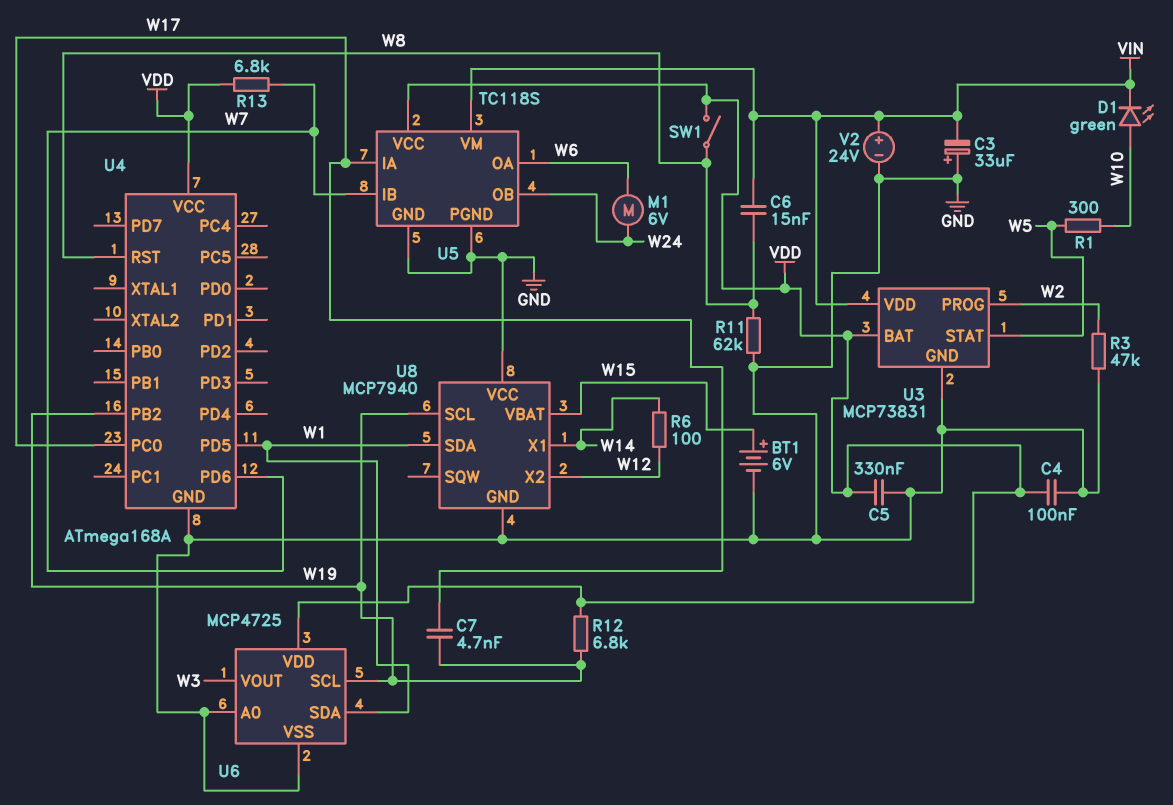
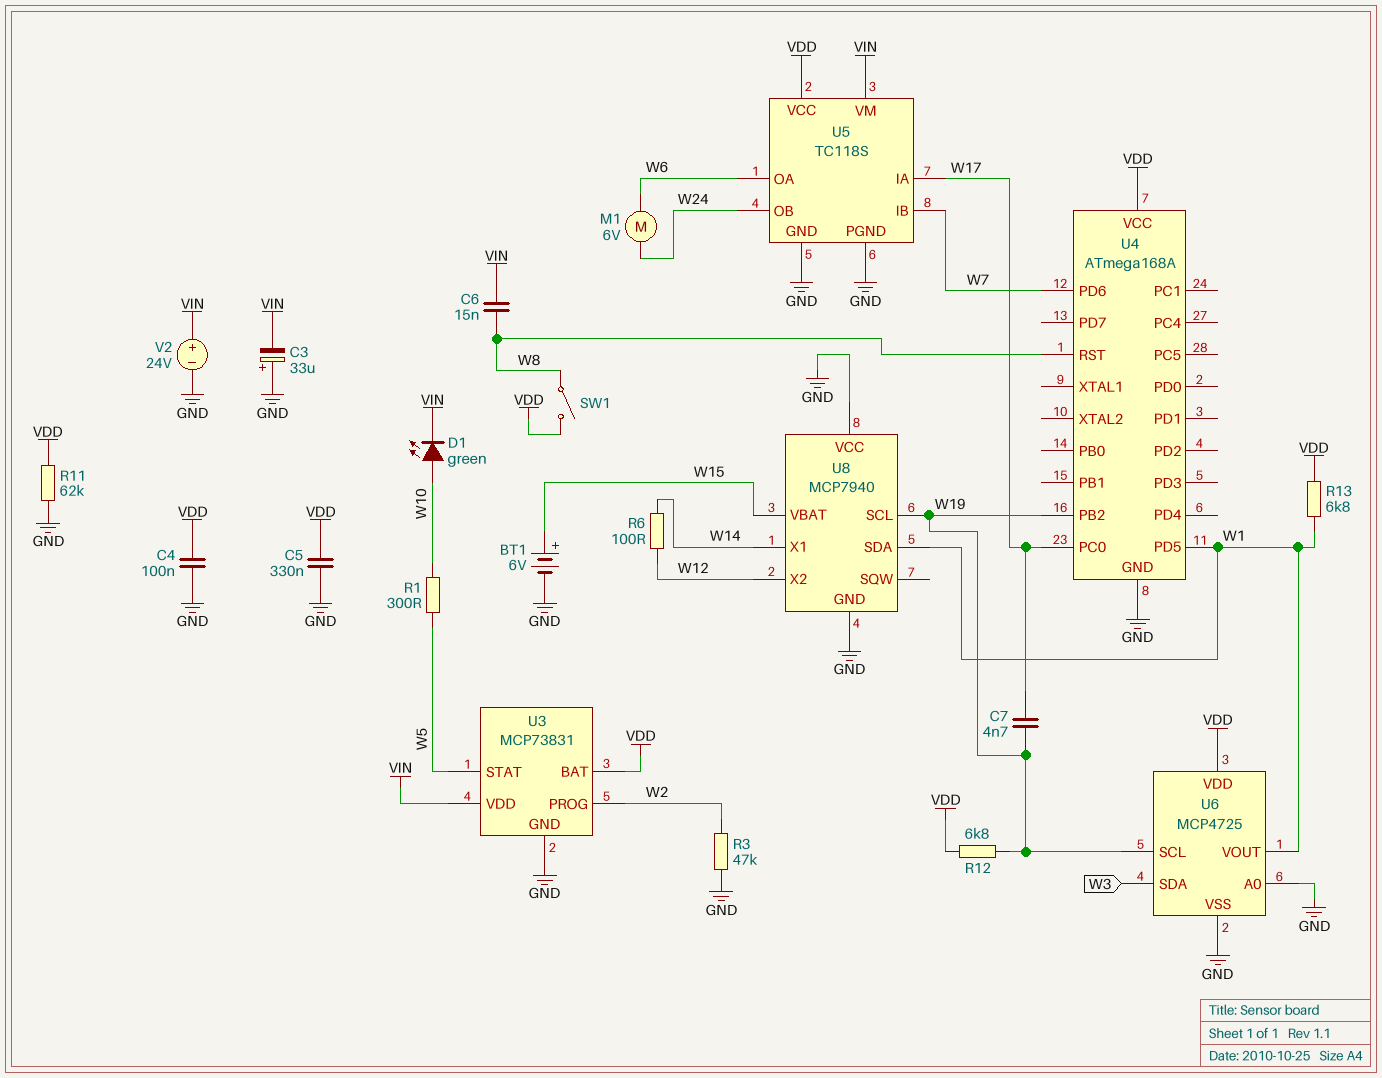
R11: 62k (GND, W8) -> 62k (GND, VDD)
R13: 6.8k (VDD, W7) -> 6.8k (VDD, W1)
U6 pin SDA: W1 -> W3
U6 pin VOUT: W3 -> W1

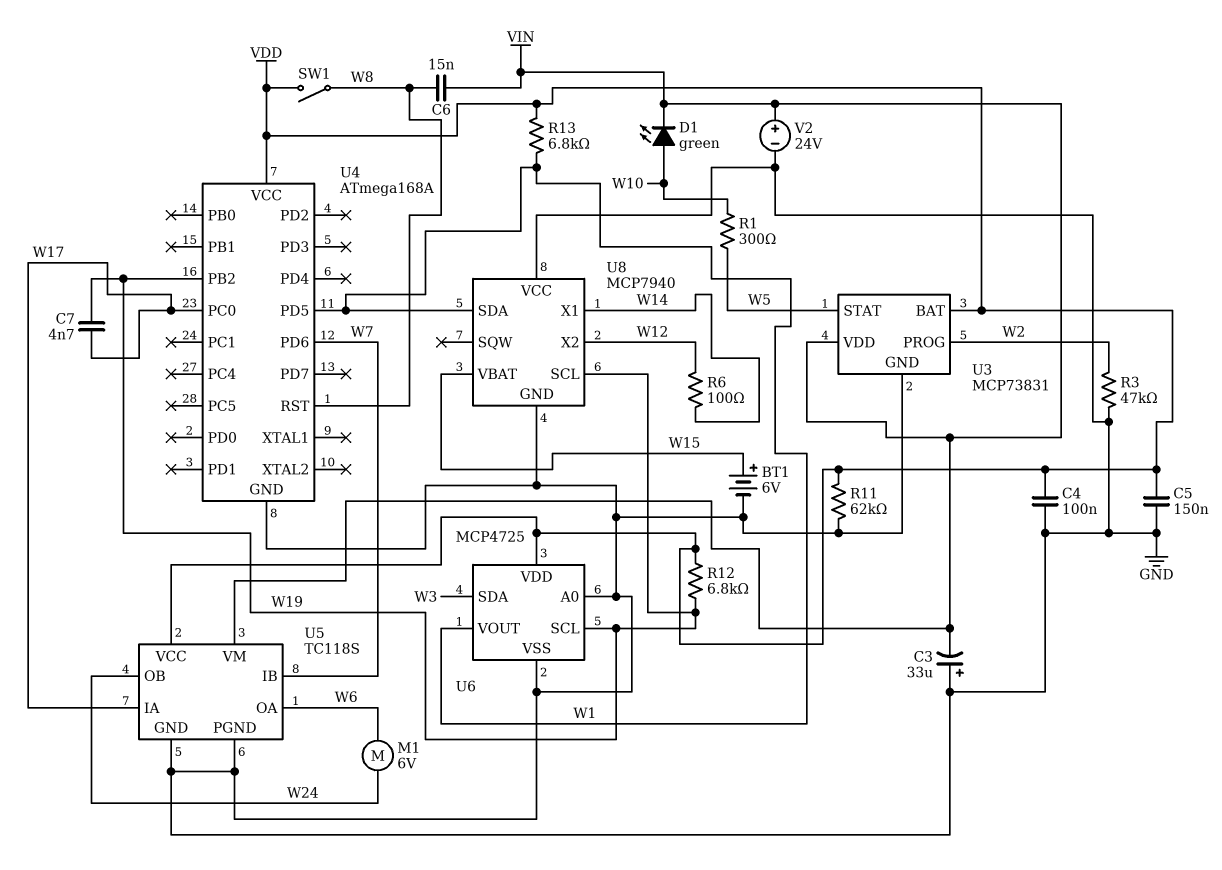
C5: 330nF (GND, VDD) -> 150nF (GND, VDD)

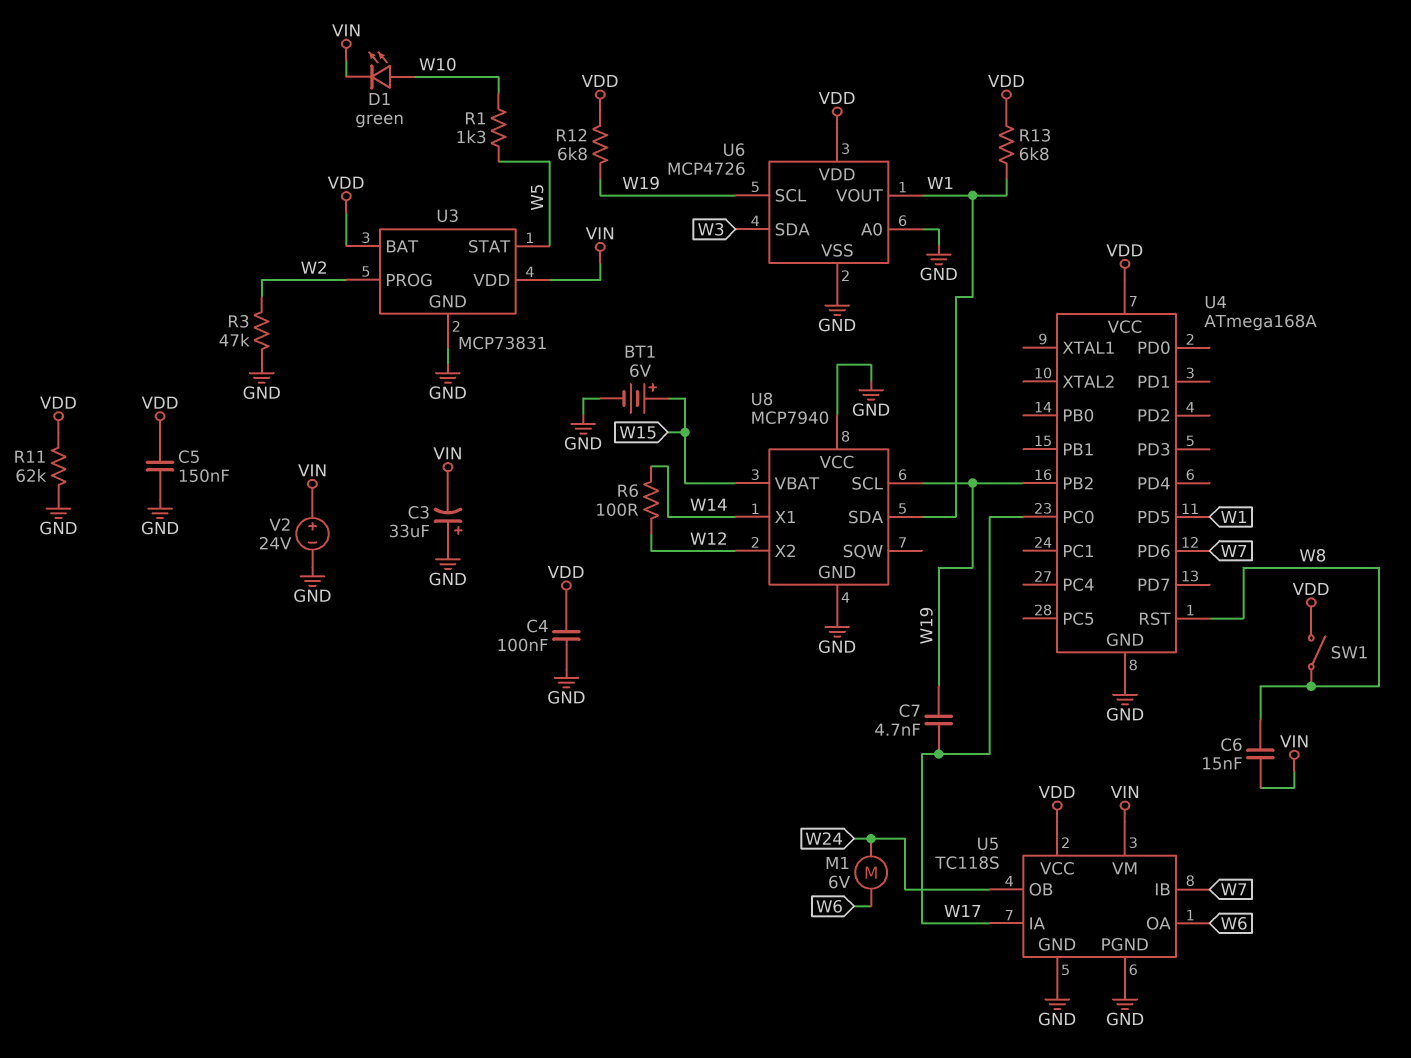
R1: 300 (W5, W10) -> 1.3k (W5, W10)
U6: MCP4725 -> MCP4726

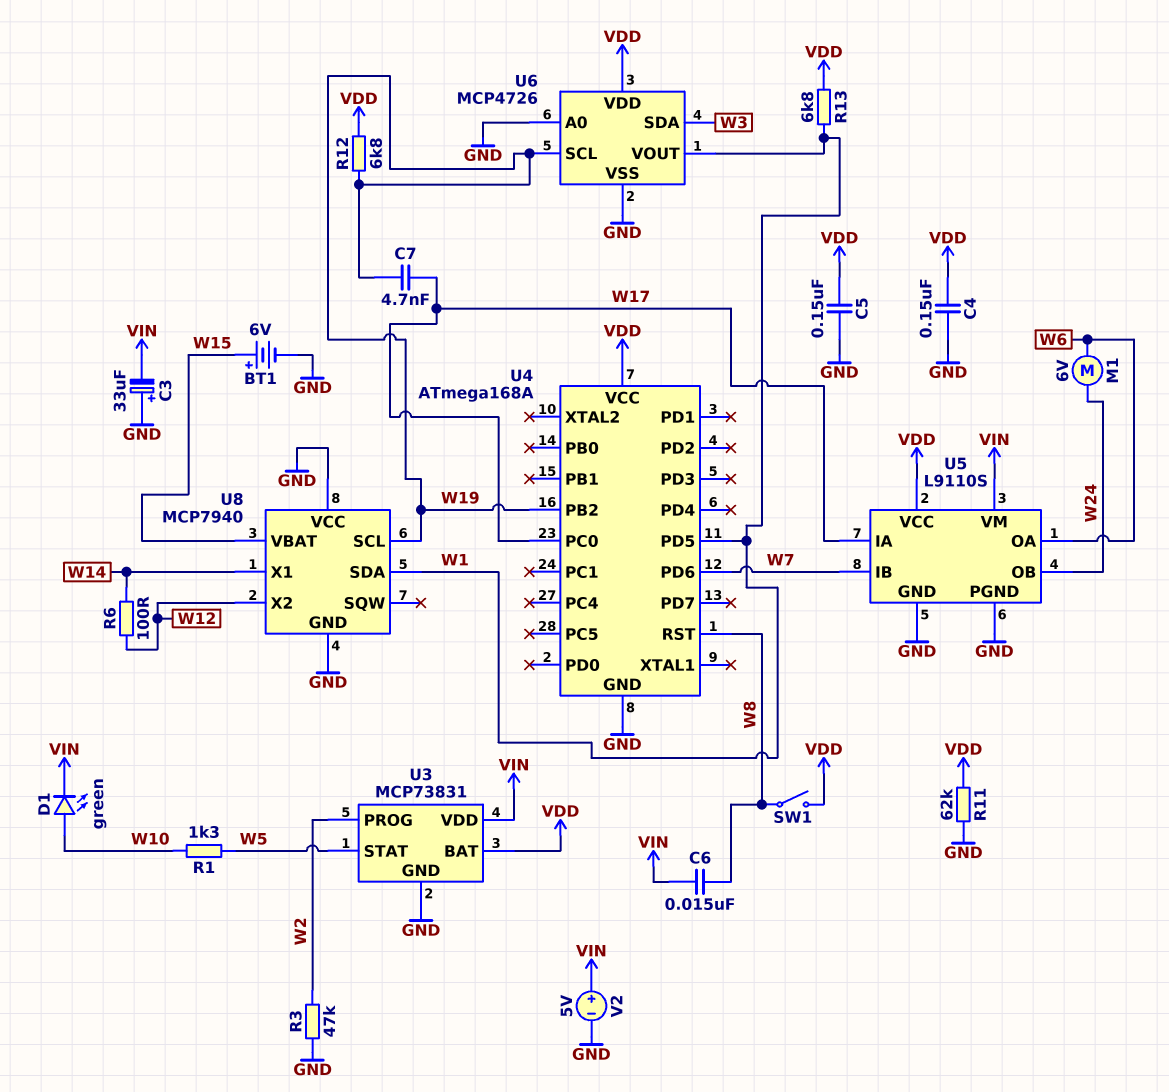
C4: 100nF (GND, VDD) -> 150nF (GND, VDD)
U5: TC118S -> L9110S
V2: 24V (plus VIN, minus GND) -> 5V (plus VIN, minus GND)

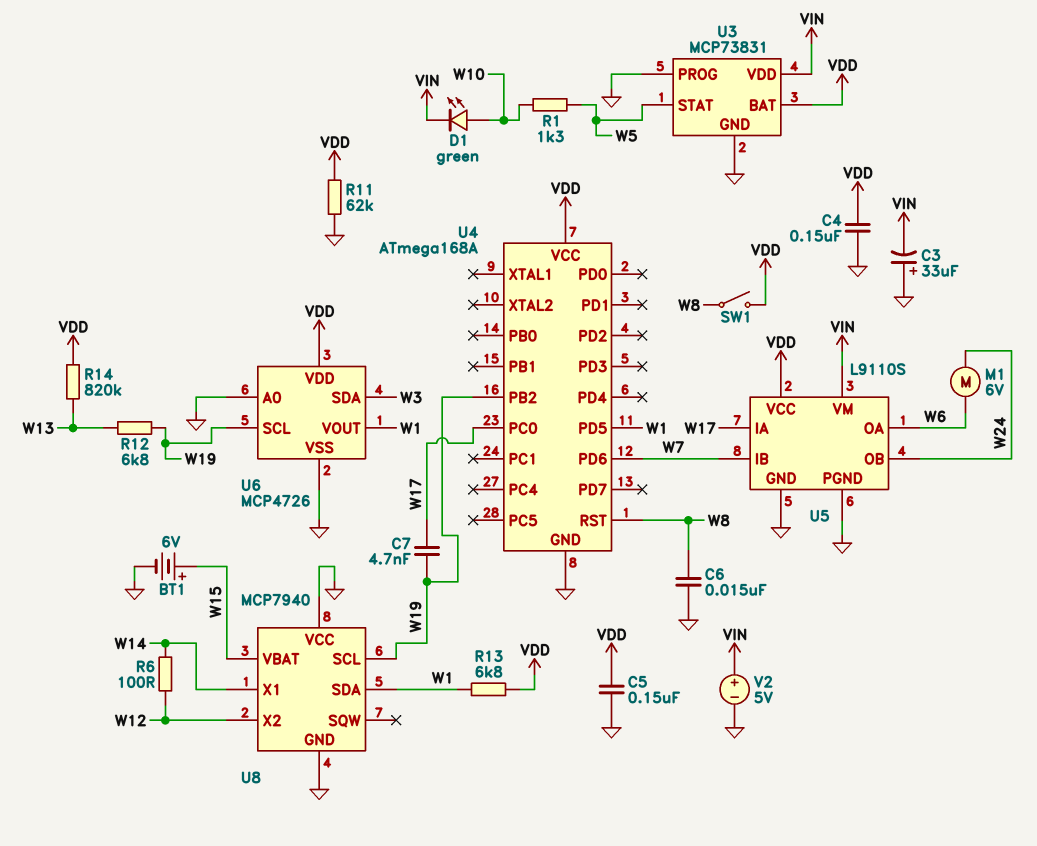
C6: 15nF (VIN, W8) -> 15nF (GND, W8)
R3: 47k (GND, W2) -> none
R12: 6.8k (VDD, W19) -> 6.8k (W13, W19)
R14: none -> 820k (VDD, W13)
U3 pin PROG: W2 -> GND

